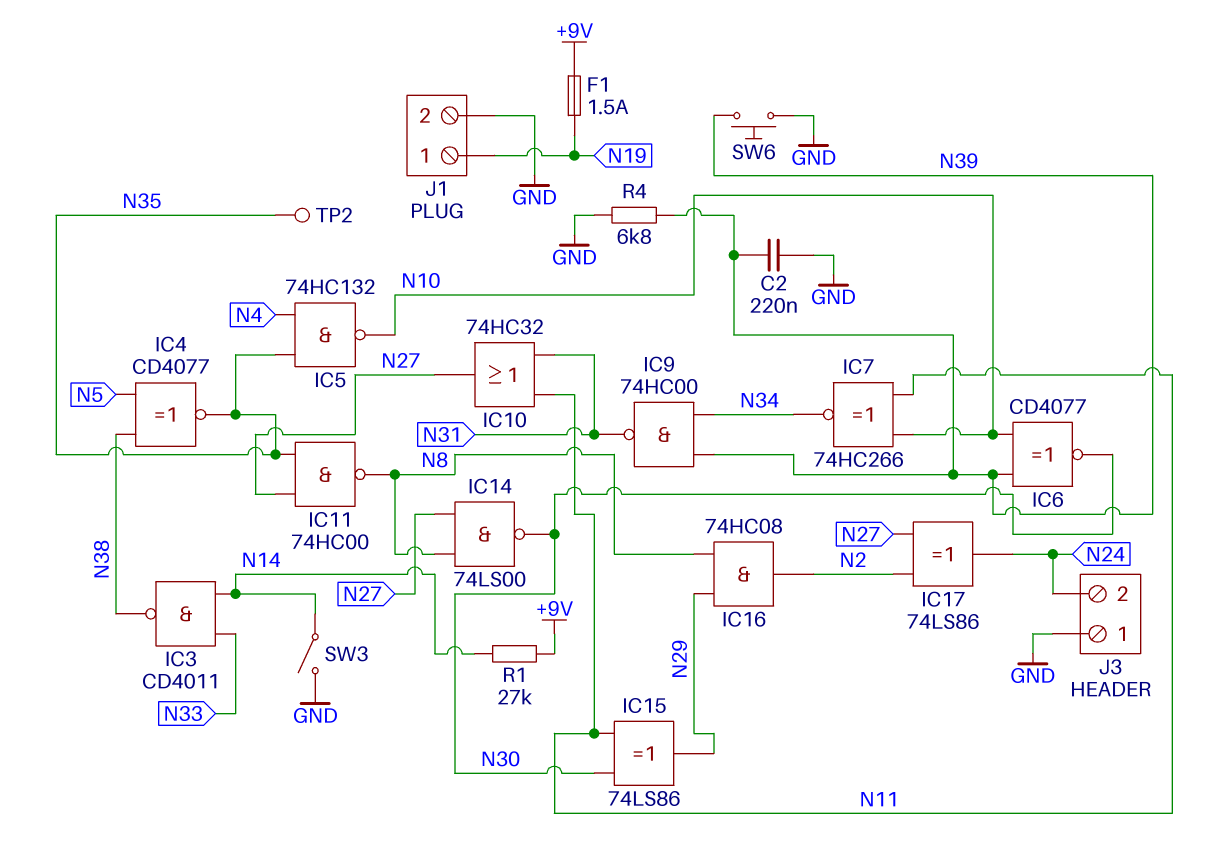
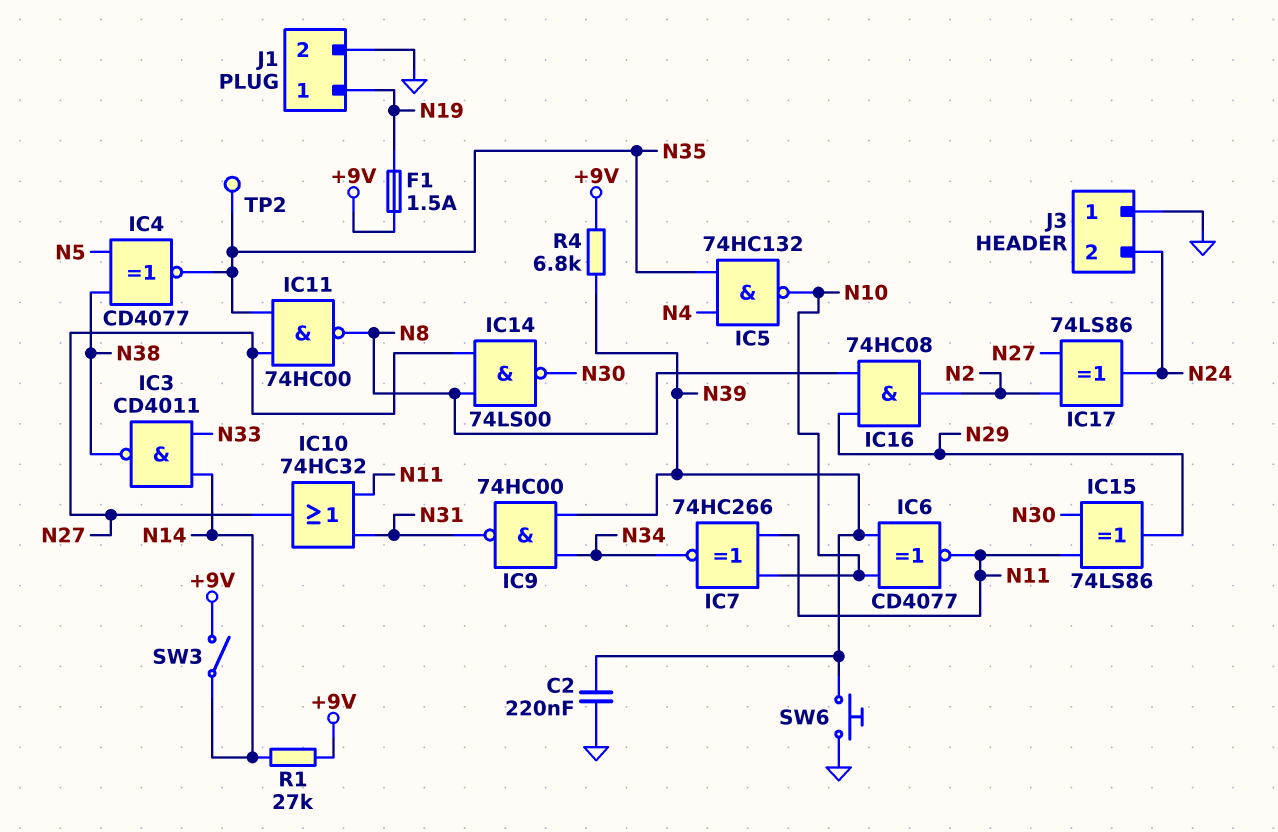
IC6: XNOR CD4077 (in N10, in N39, out N30) -> XNOR CD4077 (in N10, in N39, out N11)
R4: 6.8k (GND, N39) -> 6.8k (+9V, N39)
SW3: switch (GND, N14) -> switch (+9V, N14)

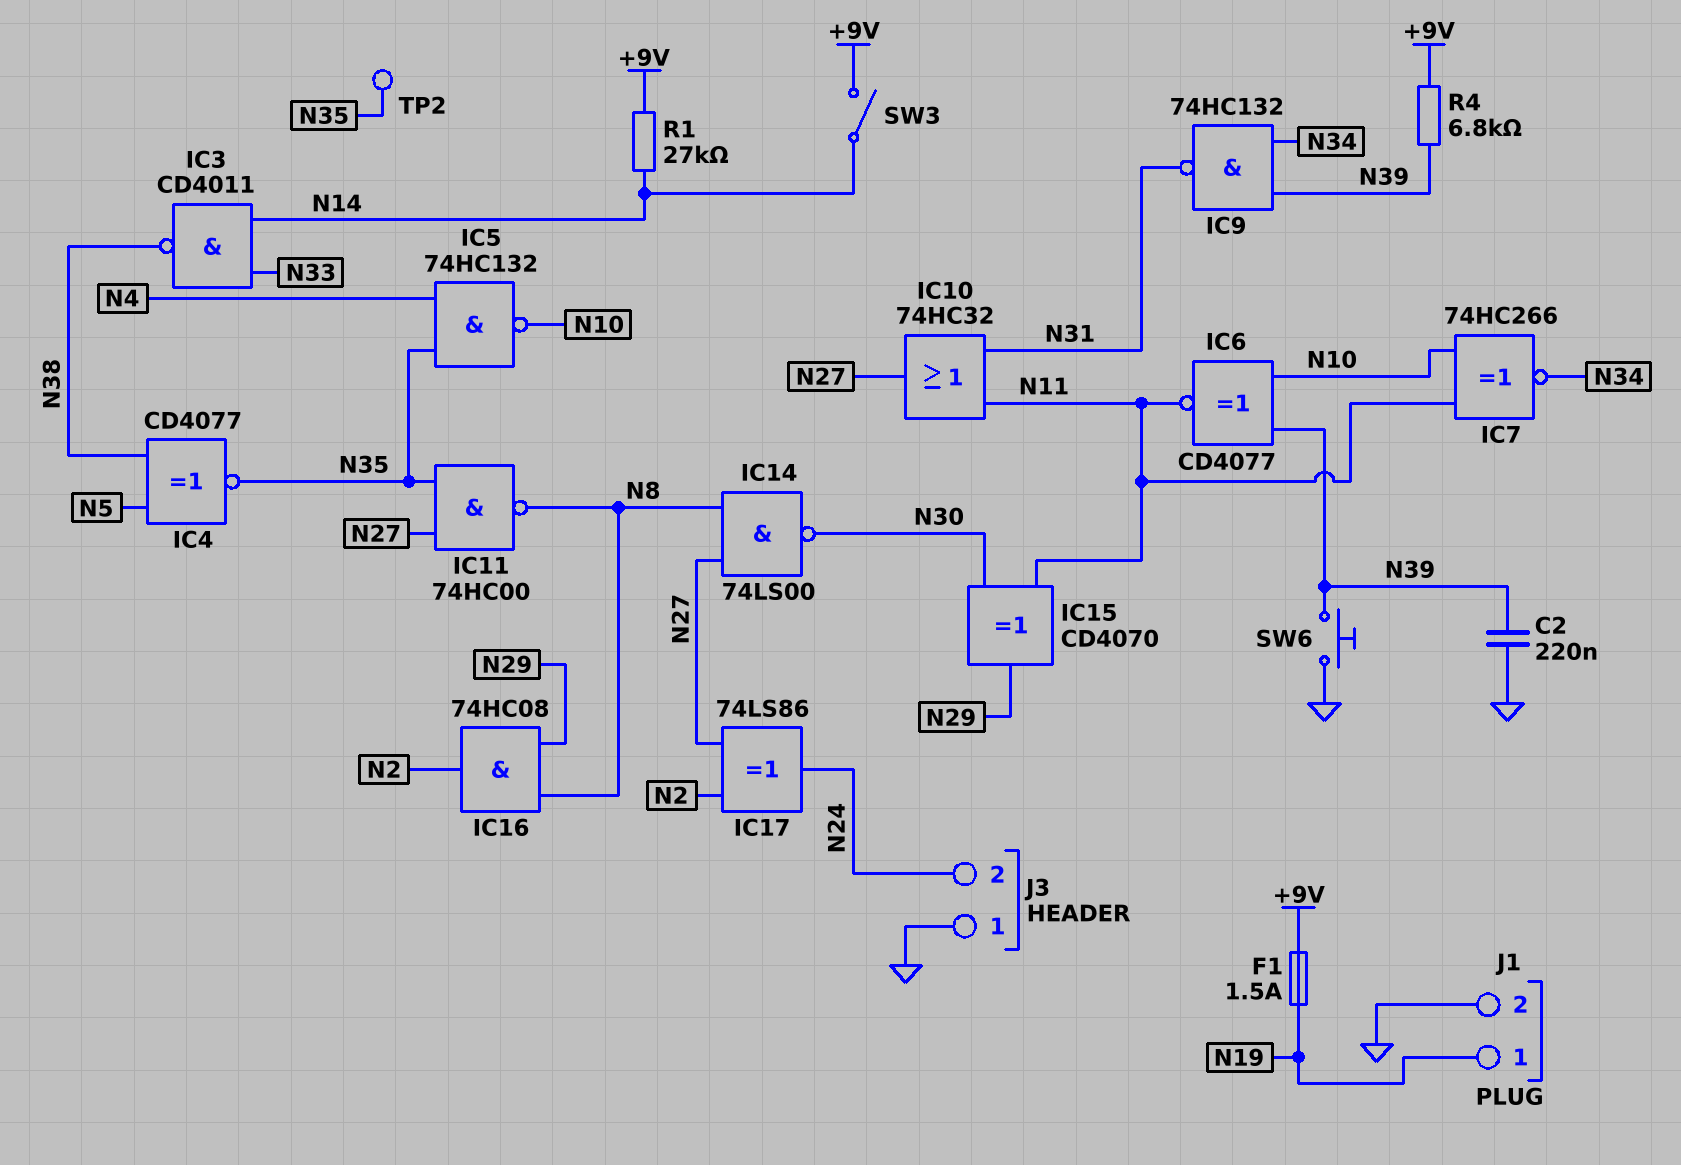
IC9: NAND 74HC00 (in N34, in N39, out N31) -> NAND 74HC132 (in N34, in N39, out N31)
IC15: XOR 74LS86 (in N11, in N30, out N29) -> XOR CD4070 (in N11, in N30, out N29)

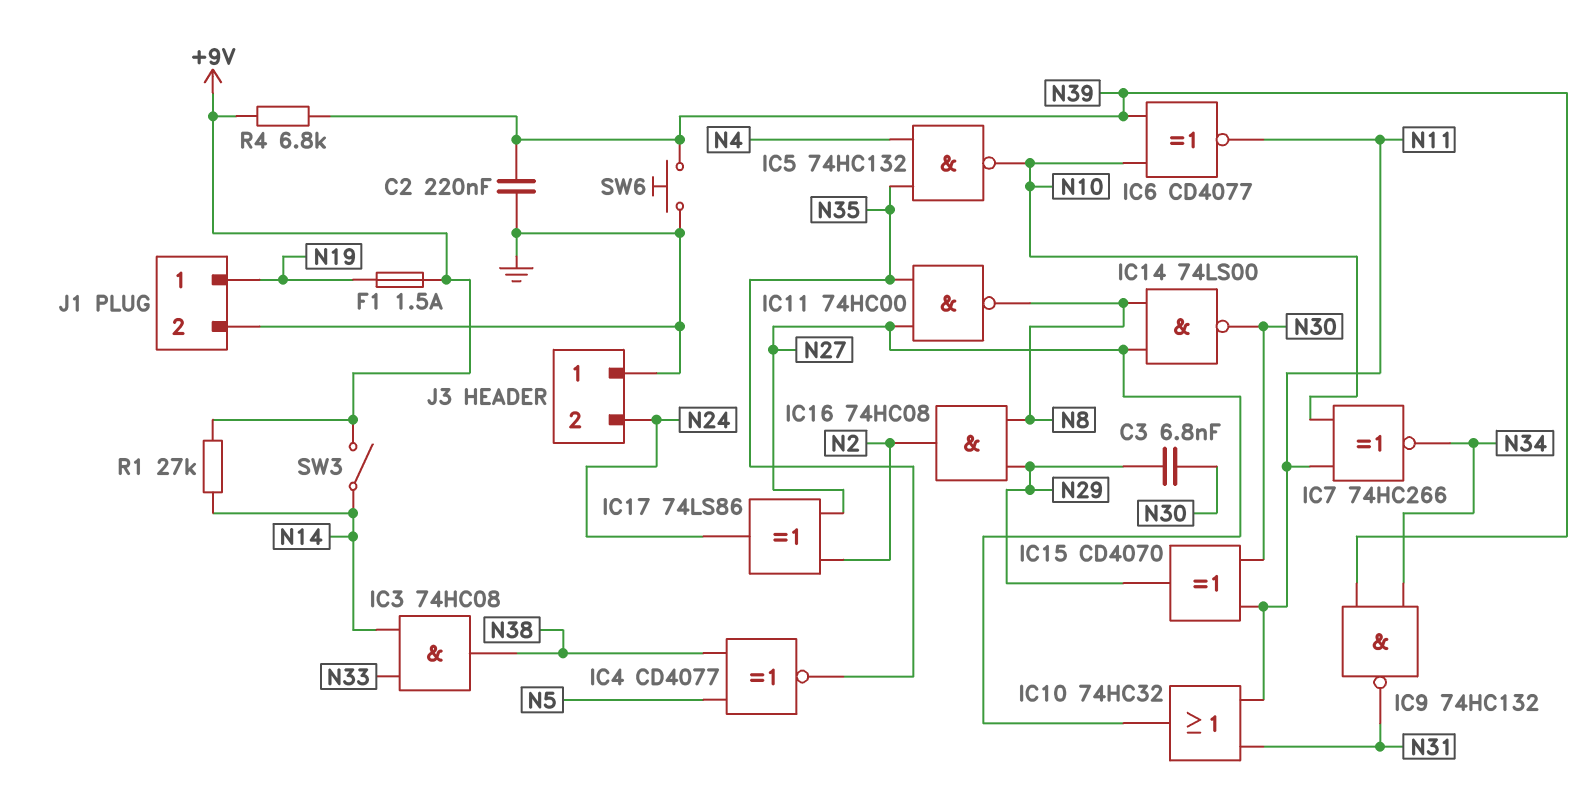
C3: none -> 6.8nF (N29, N30)
IC3: NAND CD4011 (in N14, in N33, out N38) -> AND 74HC08 (in N14, in N33, out N38)
TP2: test point (N35) -> none

